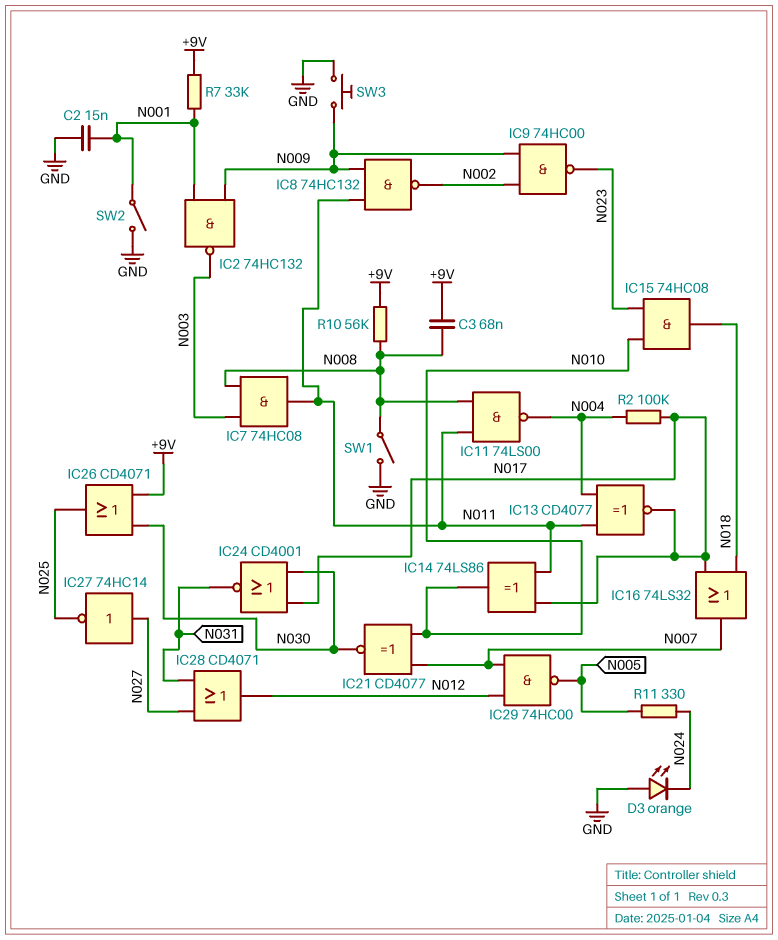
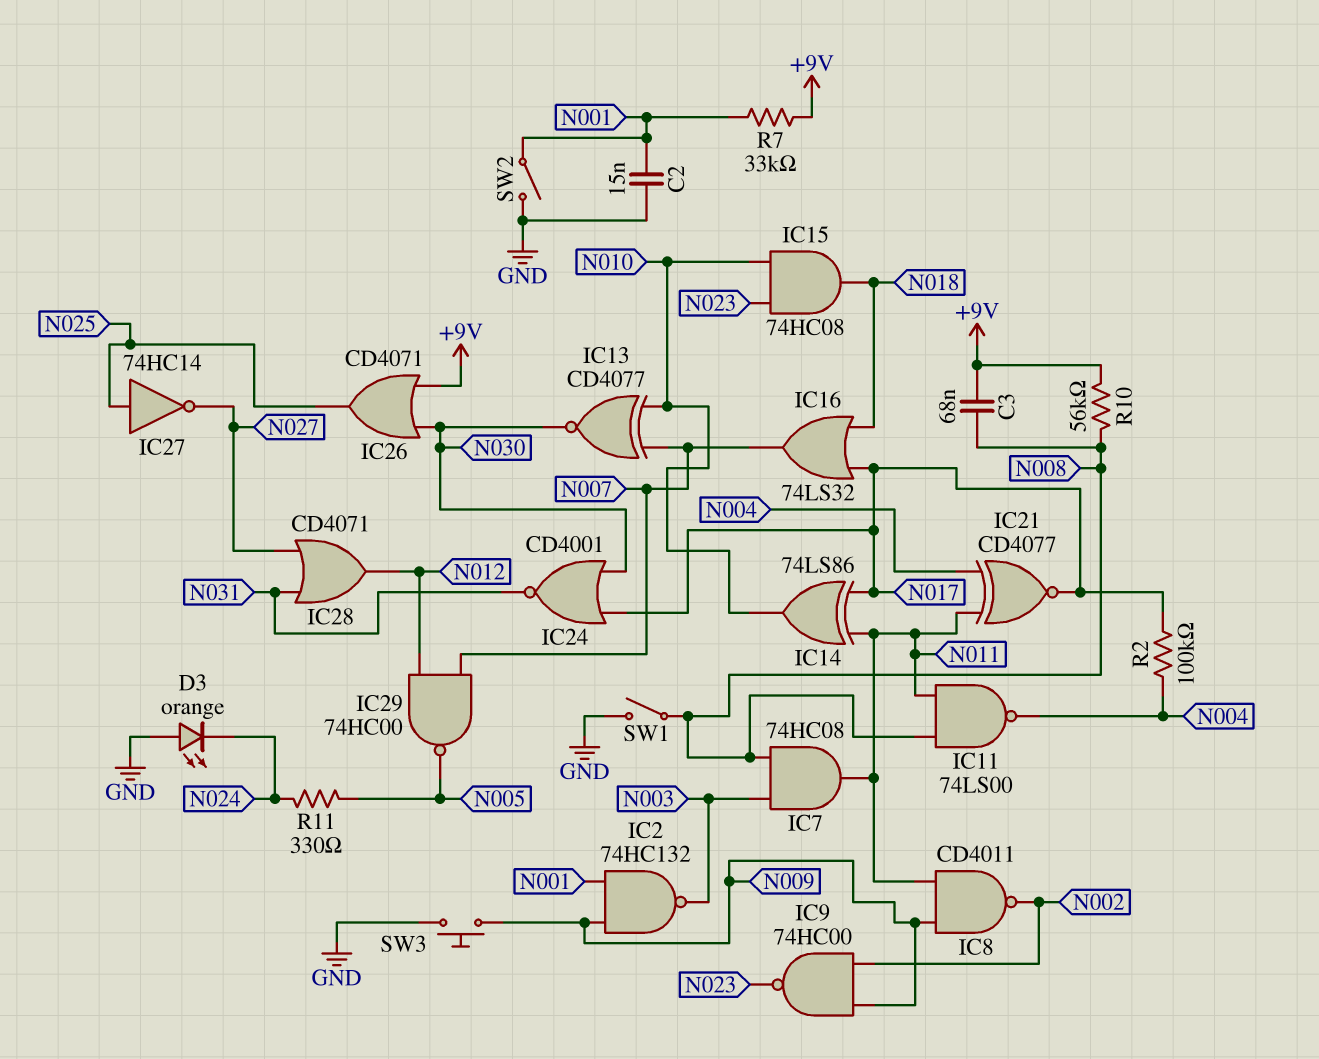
IC8: NAND 74HC132 (in N009, in N011, out N002) -> NAND CD4011 (in N009, in N011, out N002)
IC13: XNOR CD4077 (in N004, in N011, out N017) -> XNOR CD4077 (in N007, in N010, out N030)
IC21: XNOR CD4077 (in N007, in N010, out N030) -> XNOR CD4077 (in N004, in N011, out N017)
IC27: NOT 74HC14 (in N027, out N025) -> NOT 74HC14 (in N025, out N027)

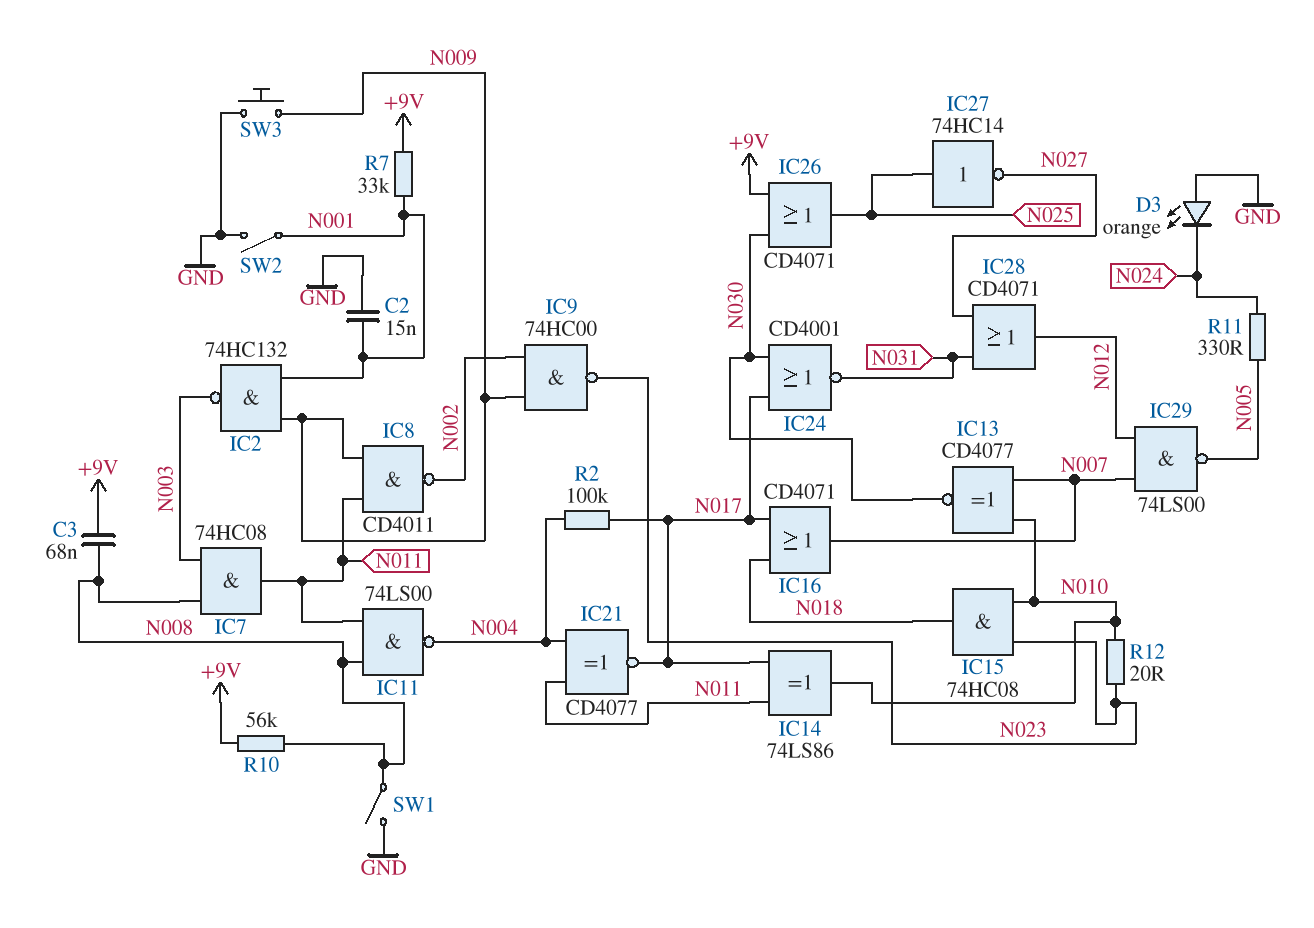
IC16: OR 74LS32 (in N017, in N018, out N007) -> OR CD4071 (in N017, in N018, out N007)
IC29: NAND 74HC00 (in N007, in N012, out N005) -> NAND 74LS00 (in N007, in N012, out N005)
R12: none -> 20 (N010, N023)

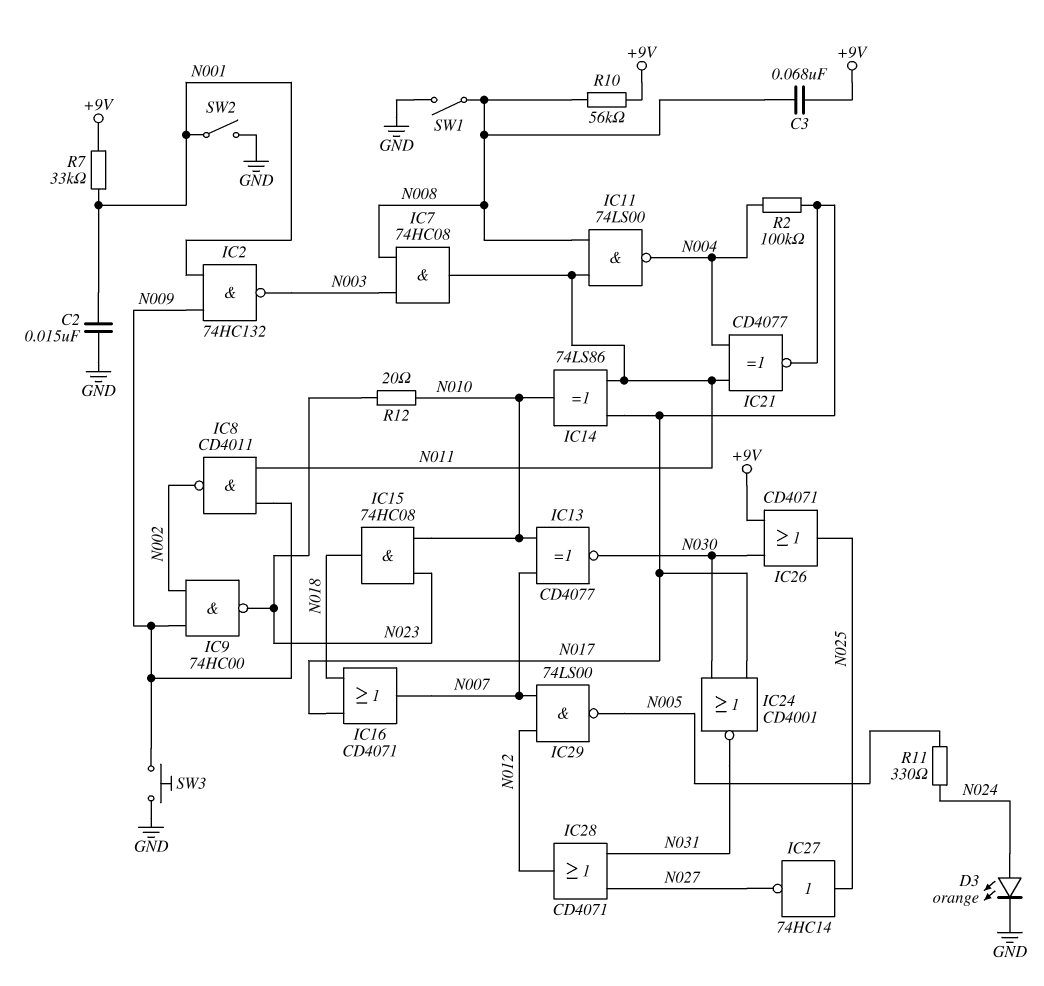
D3: LED orange (A GND, K N024) -> LED orange (A N024, K GND)

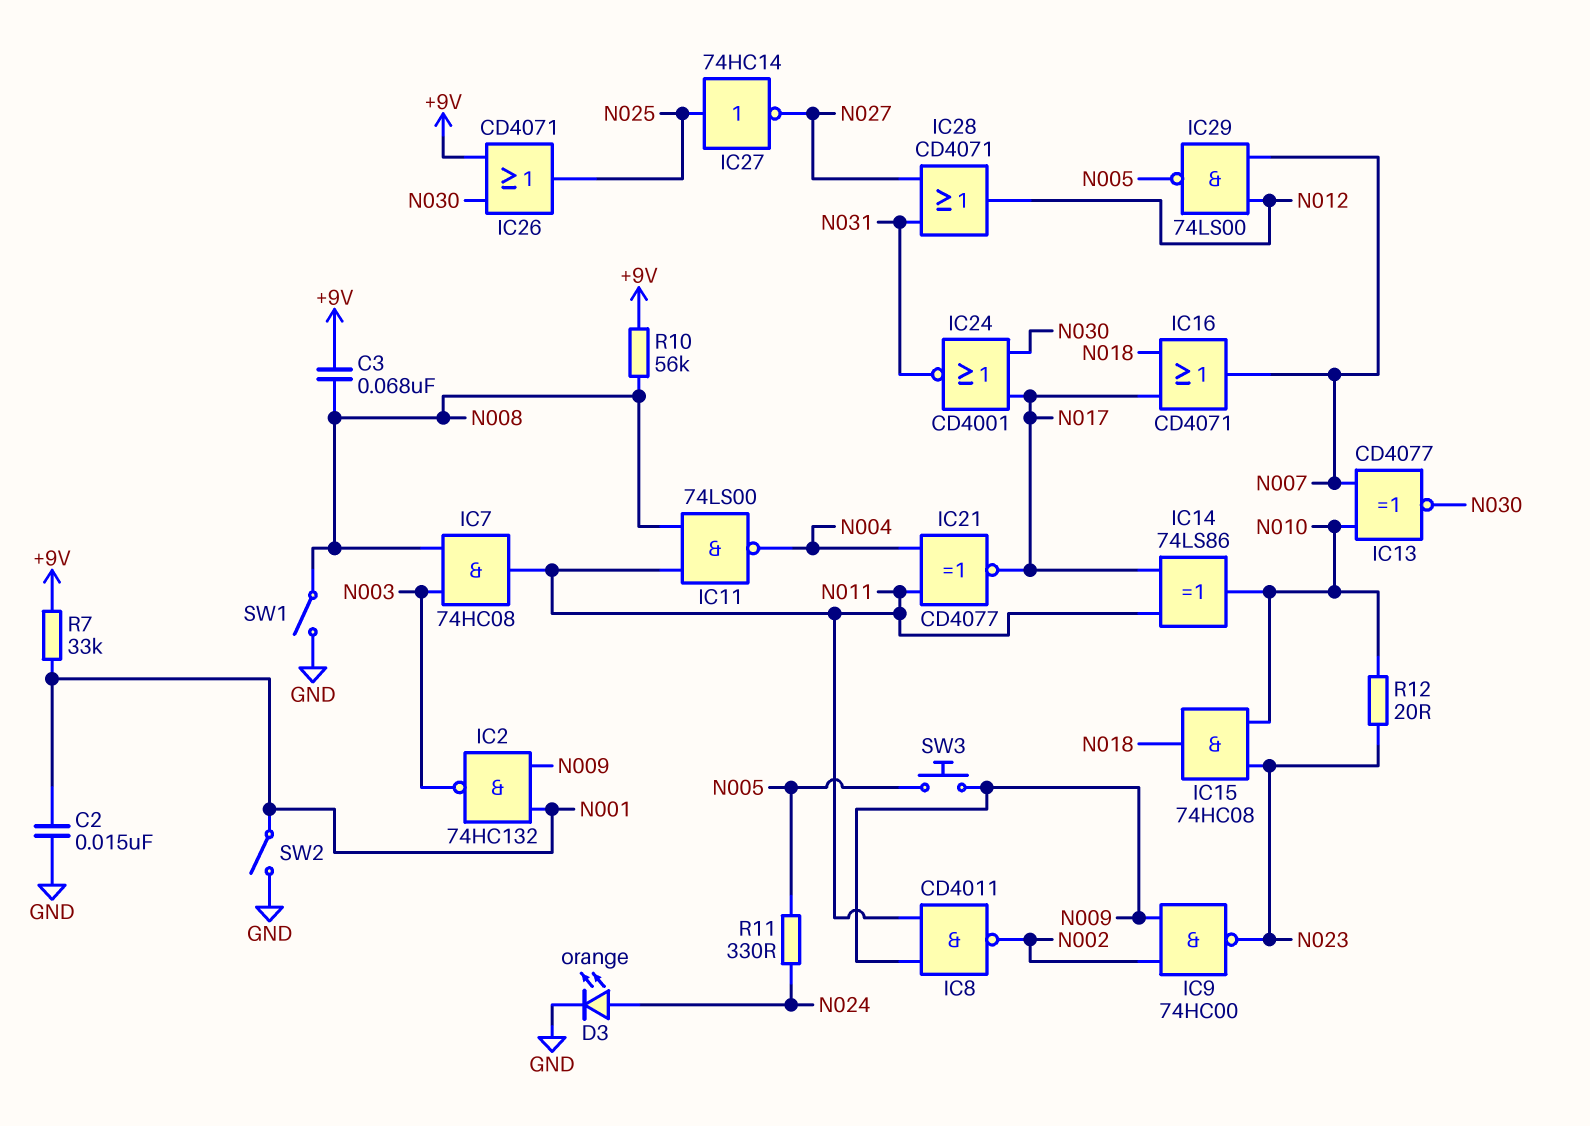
R2: 100k (N004, N017) -> none
SW3: button (GND, N009) -> button (N005, N009)

